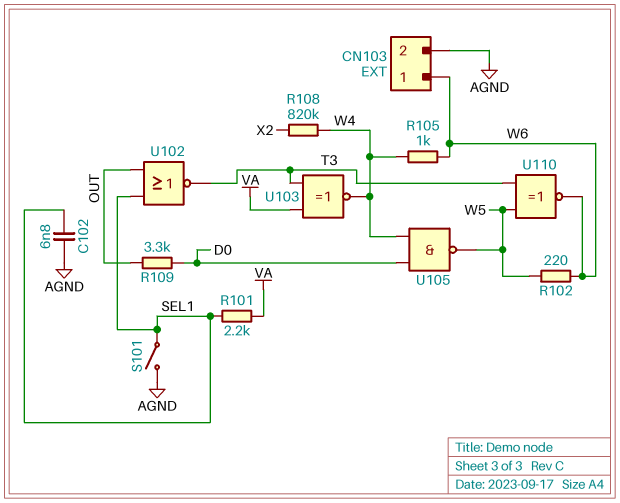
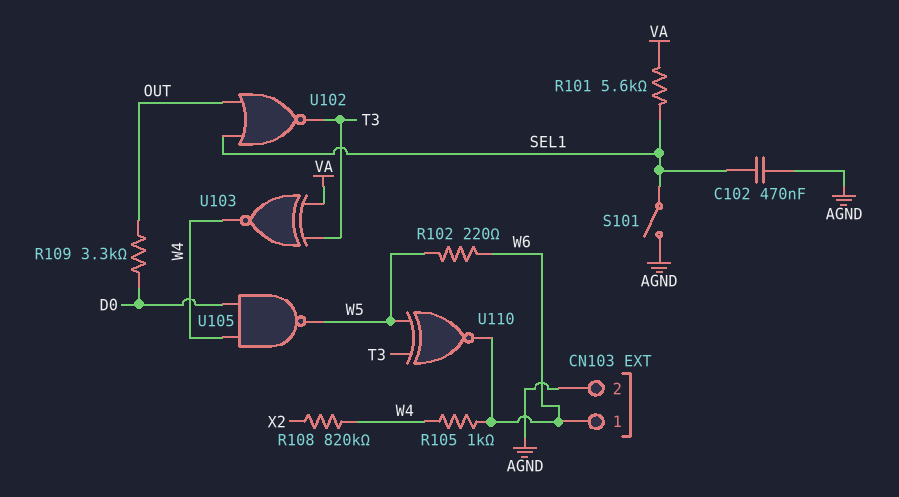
C102: 6.8nF (AGND, SEL1) -> 470nF (AGND, SEL1)
R101: 2.2k (SEL1, VA) -> 5.6k (SEL1, VA)

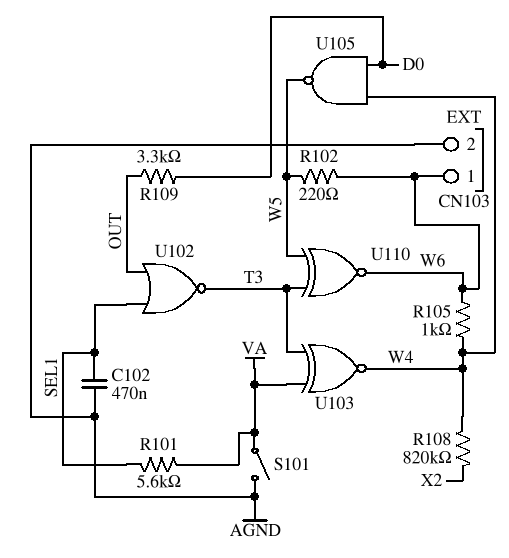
S101: switch (AGND, SEL1) -> switch (AGND, VA)

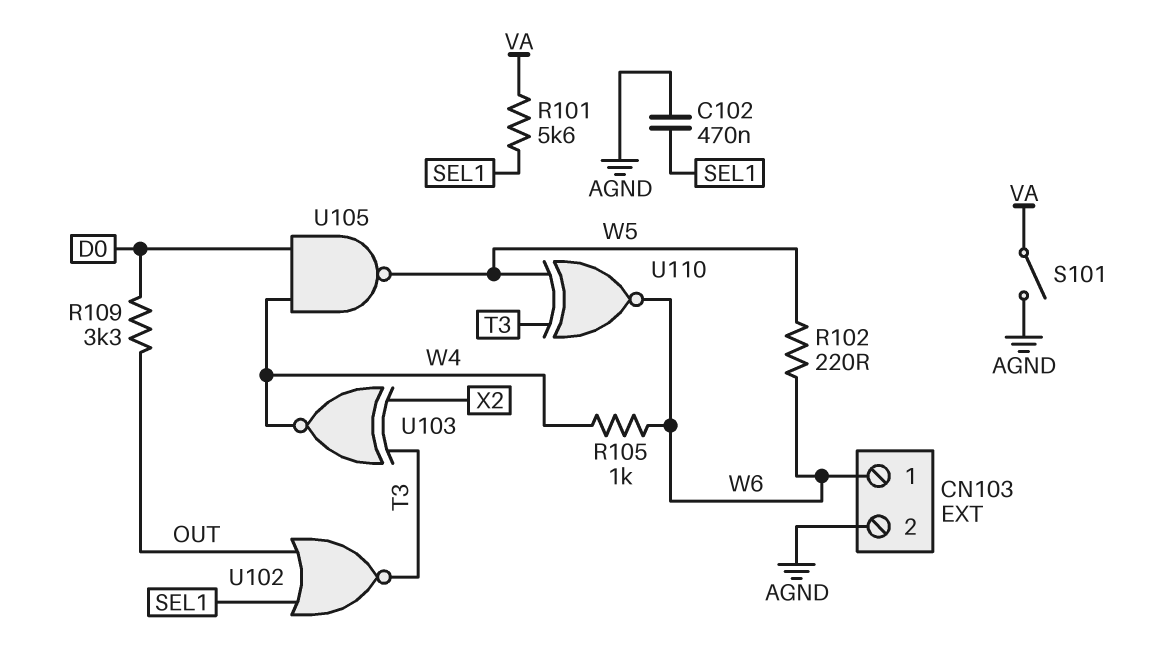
R108: 820k (W4, X2) -> none
U103: XNOR (in T3, in VA, out W4) -> XNOR (in T3, in X2, out W4)

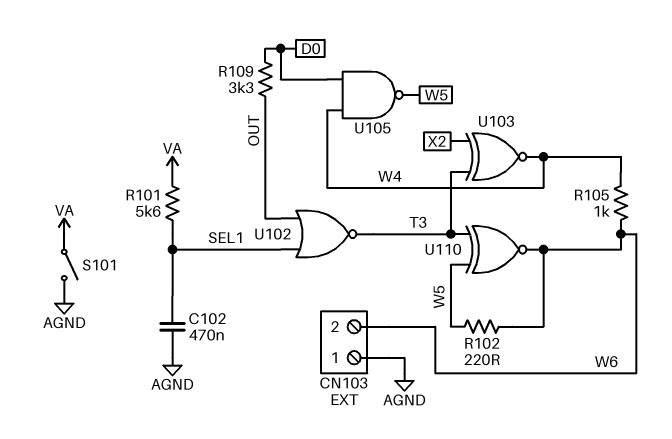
CN103 pin 1: W6 -> AGND
CN103 pin 2: AGND -> W6

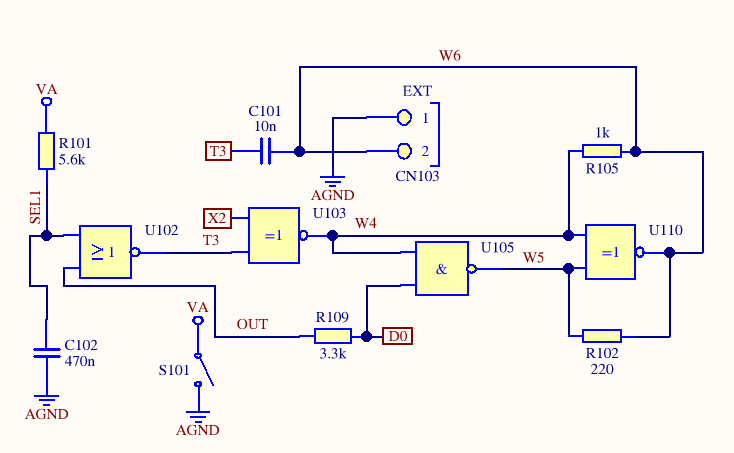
C101: none -> 10nF (T3, W6)
U110: XNOR (in T3, in W5, out W6) -> XNOR (in W4, in W5, out W6)

